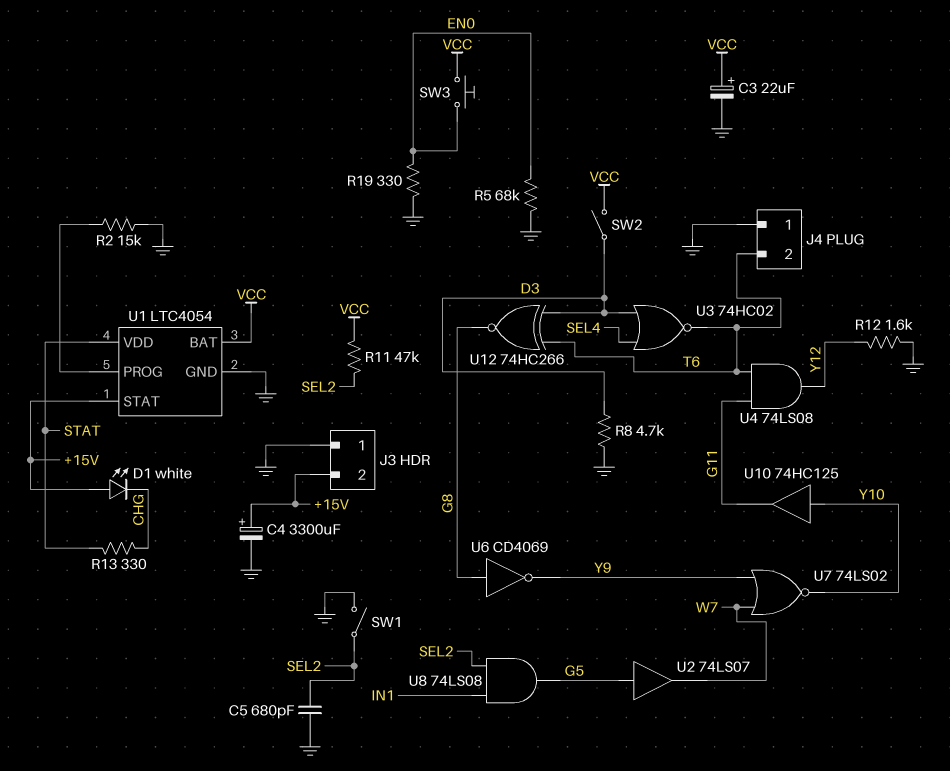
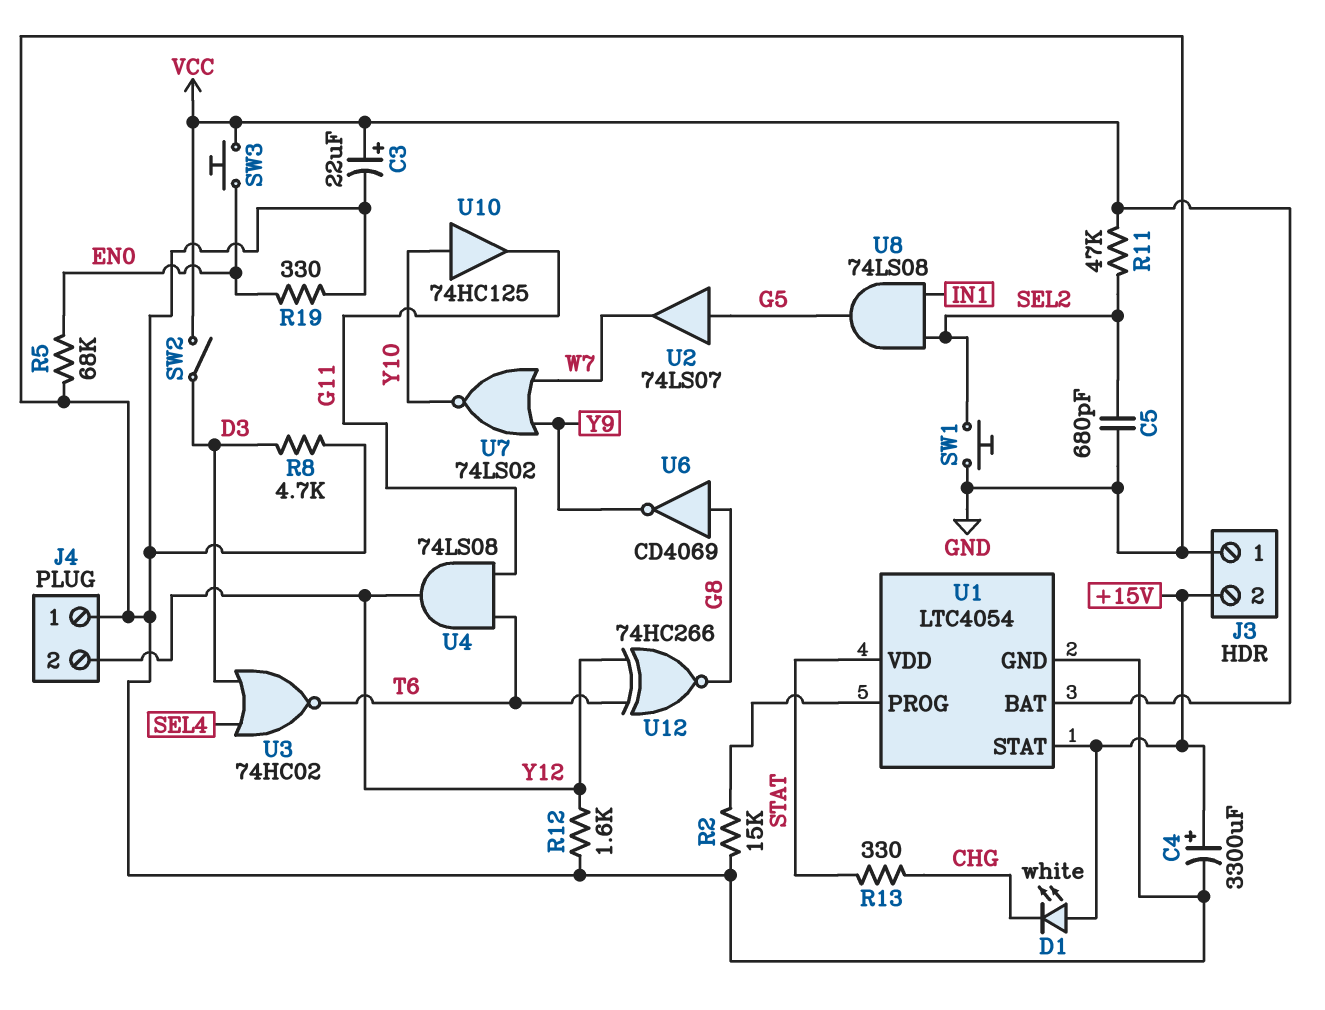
J4 pin 2: T6 -> Y12
SW1: switch (GND, SEL2) -> button (GND, SEL2)
U12: XNOR 74HC266 (in D3, in T6, out G8) -> XNOR 74HC266 (in T6, in Y12, out G8)

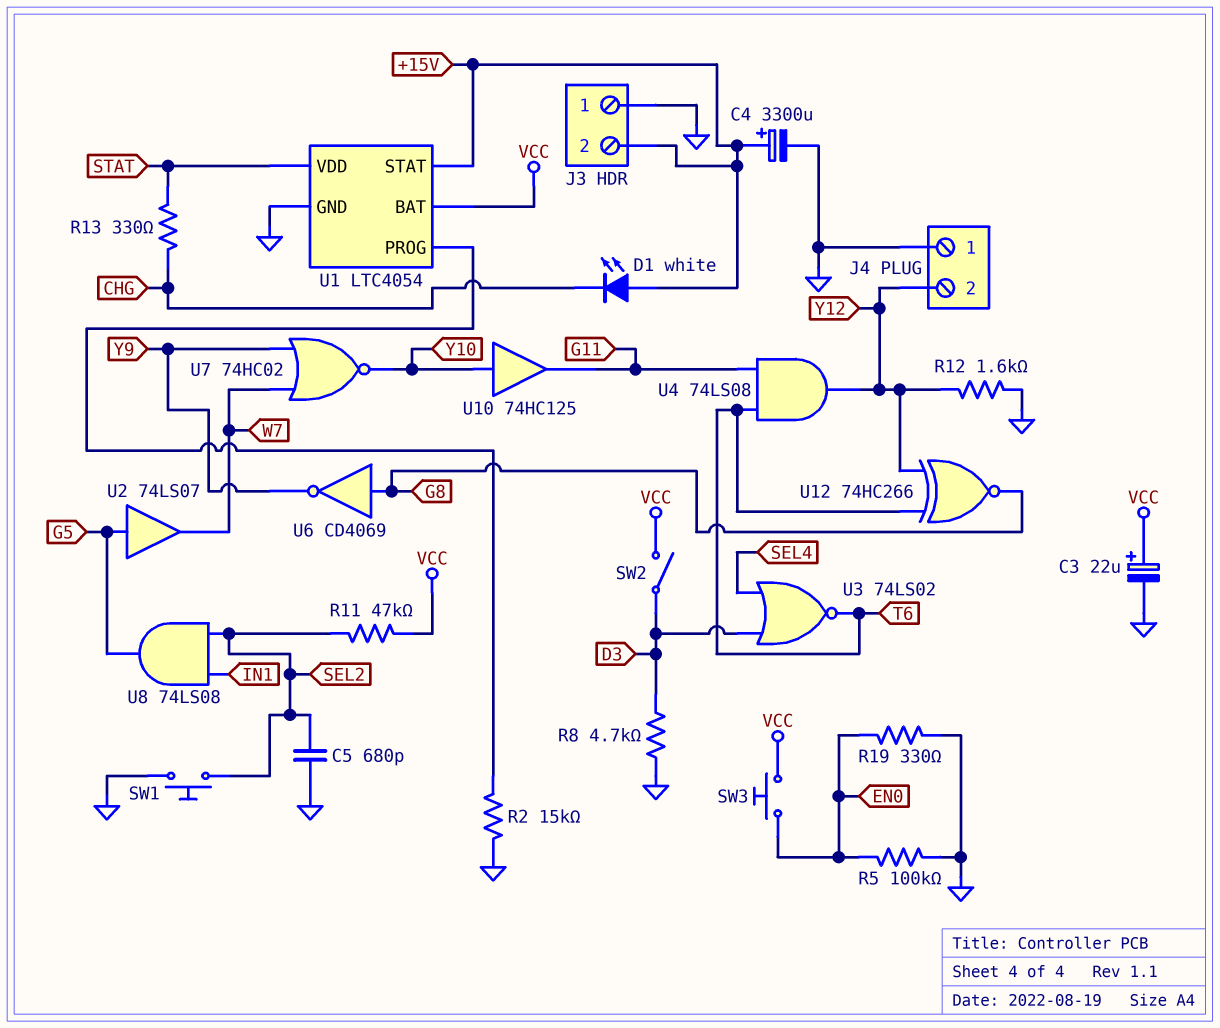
R5: 68k (EN0, GND) -> 100k (EN0, GND)
U3: NOR 74HC02 (in D3, in SEL4, out T6) -> NOR 74LS02 (in D3, in SEL4, out T6)
U7: NOR 74LS02 (in W7, in Y9, out Y10) -> NOR 74HC02 (in W7, in Y9, out Y10)

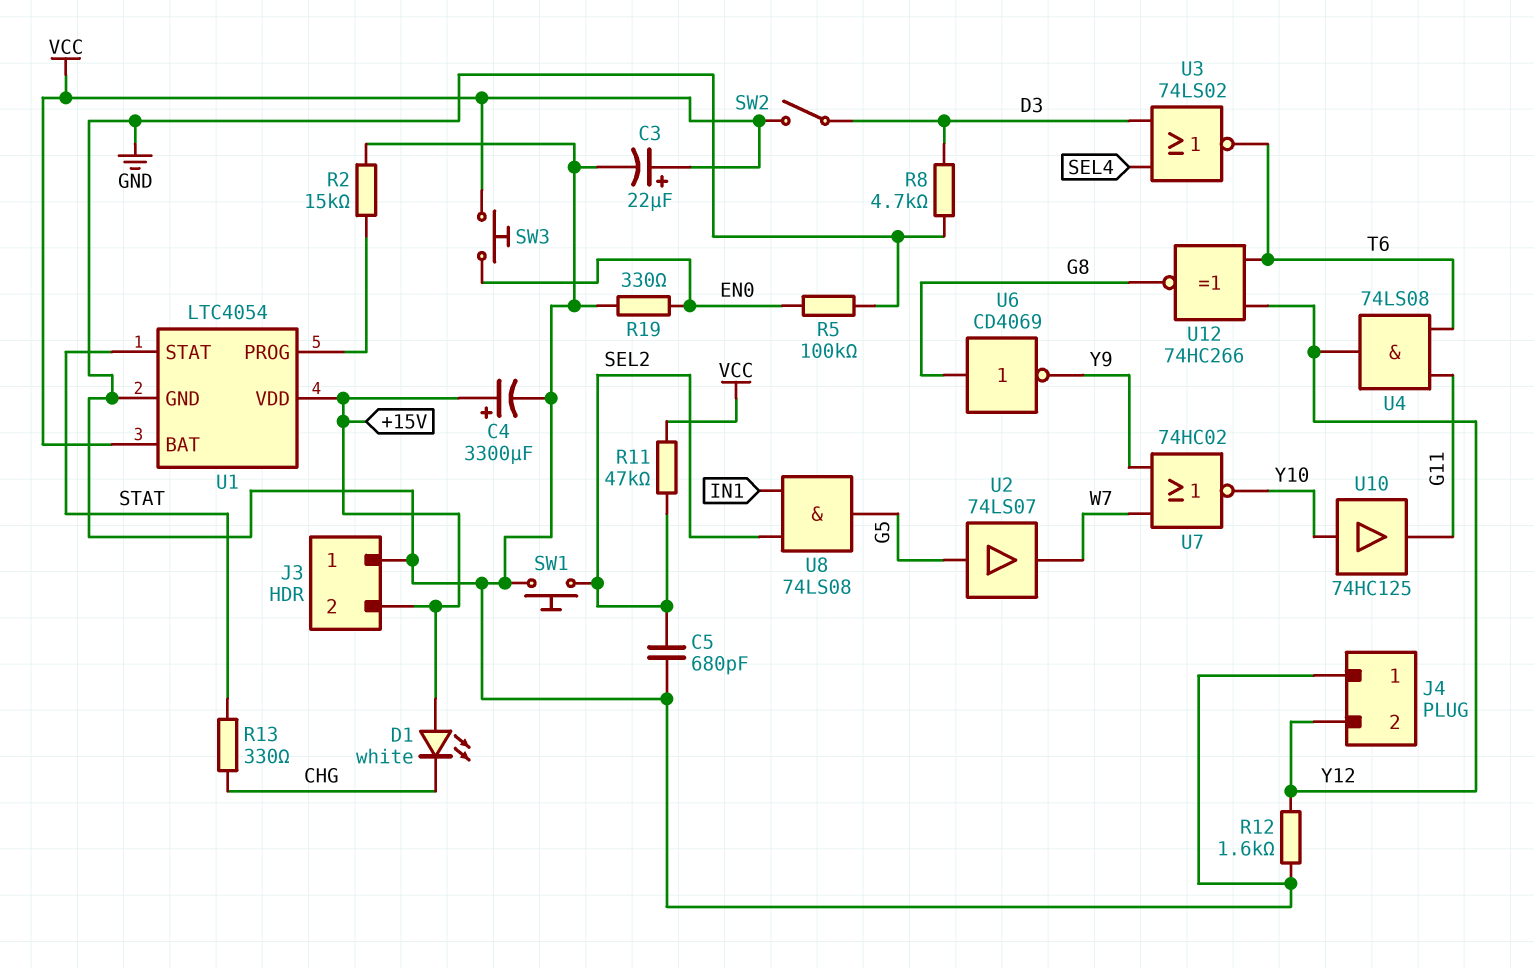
U1 pin STAT: +15V -> STAT
U1 pin VDD: STAT -> +15V

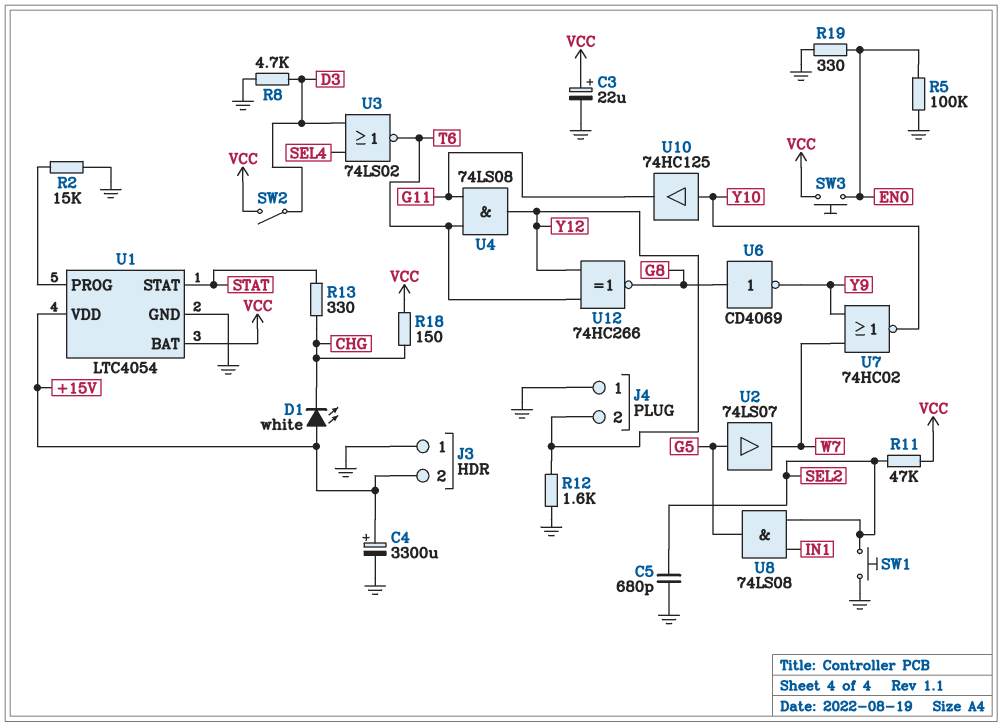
R18: none -> 150 (CHG, VCC)

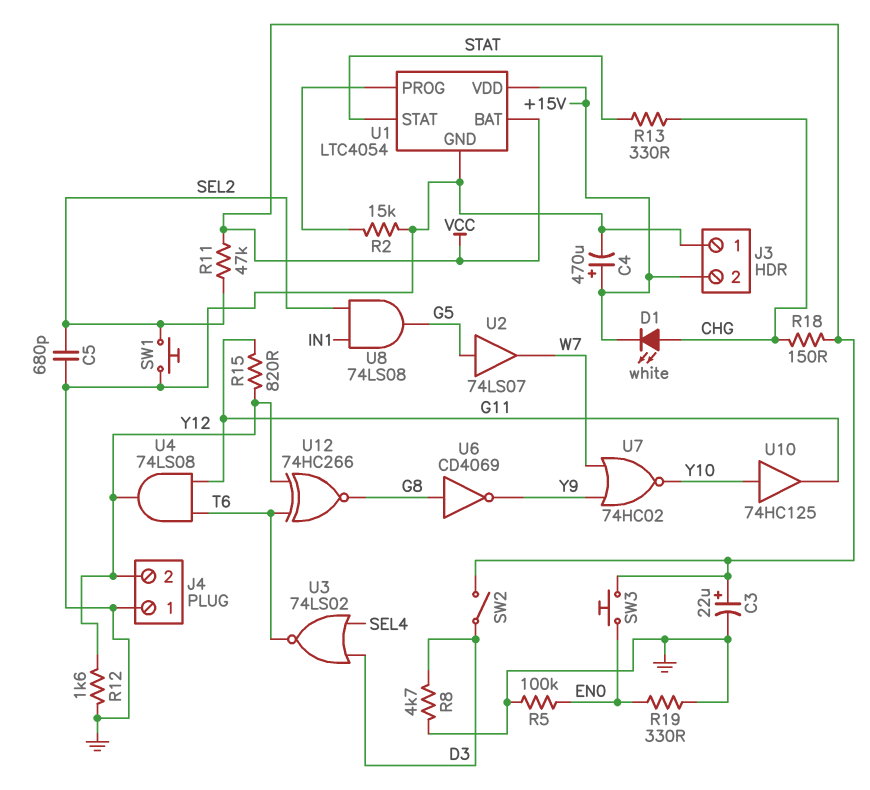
C4: 3300uF (plus +15V, minus GND) -> 470uF (plus +15V, minus GND)
D1: LED white (A +15V, K CHG) -> LED white (A CHG, K +15V)
R15: none -> 820 (G11, Y12)

